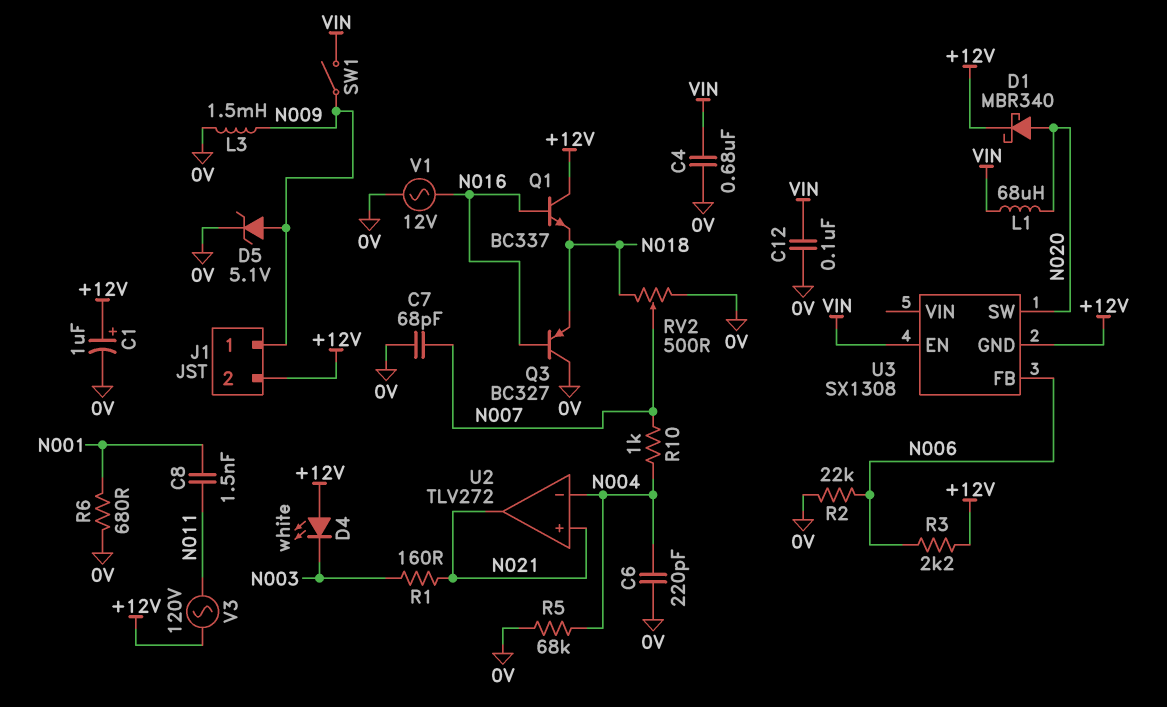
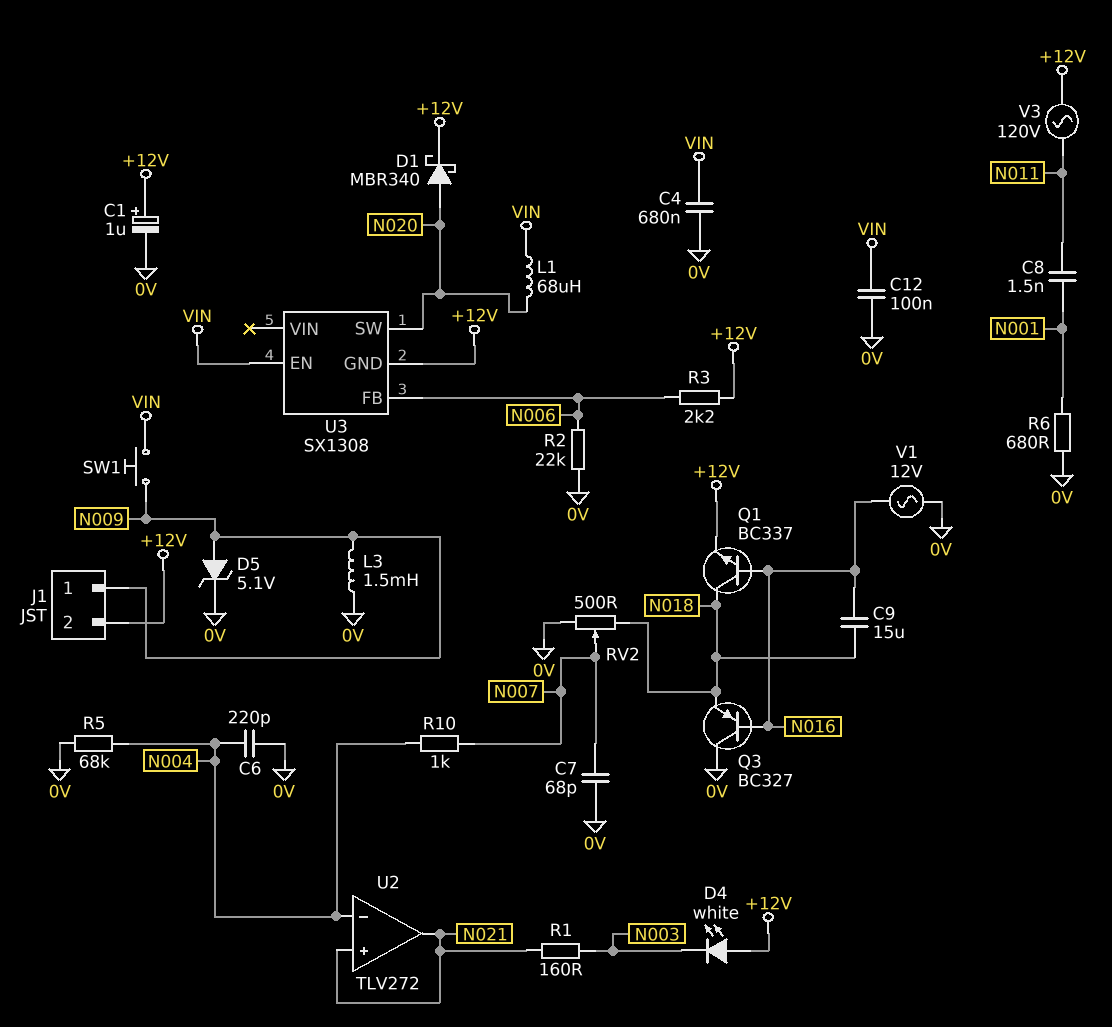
C9: none -> 15uF (N016, N018)
Q1: NPN BC337 (B N016, C +12V, E N018) -> NPN BC337 (B N016, C N018, E +12V)
SW1: switch (N009, VIN) -> button (N009, VIN)

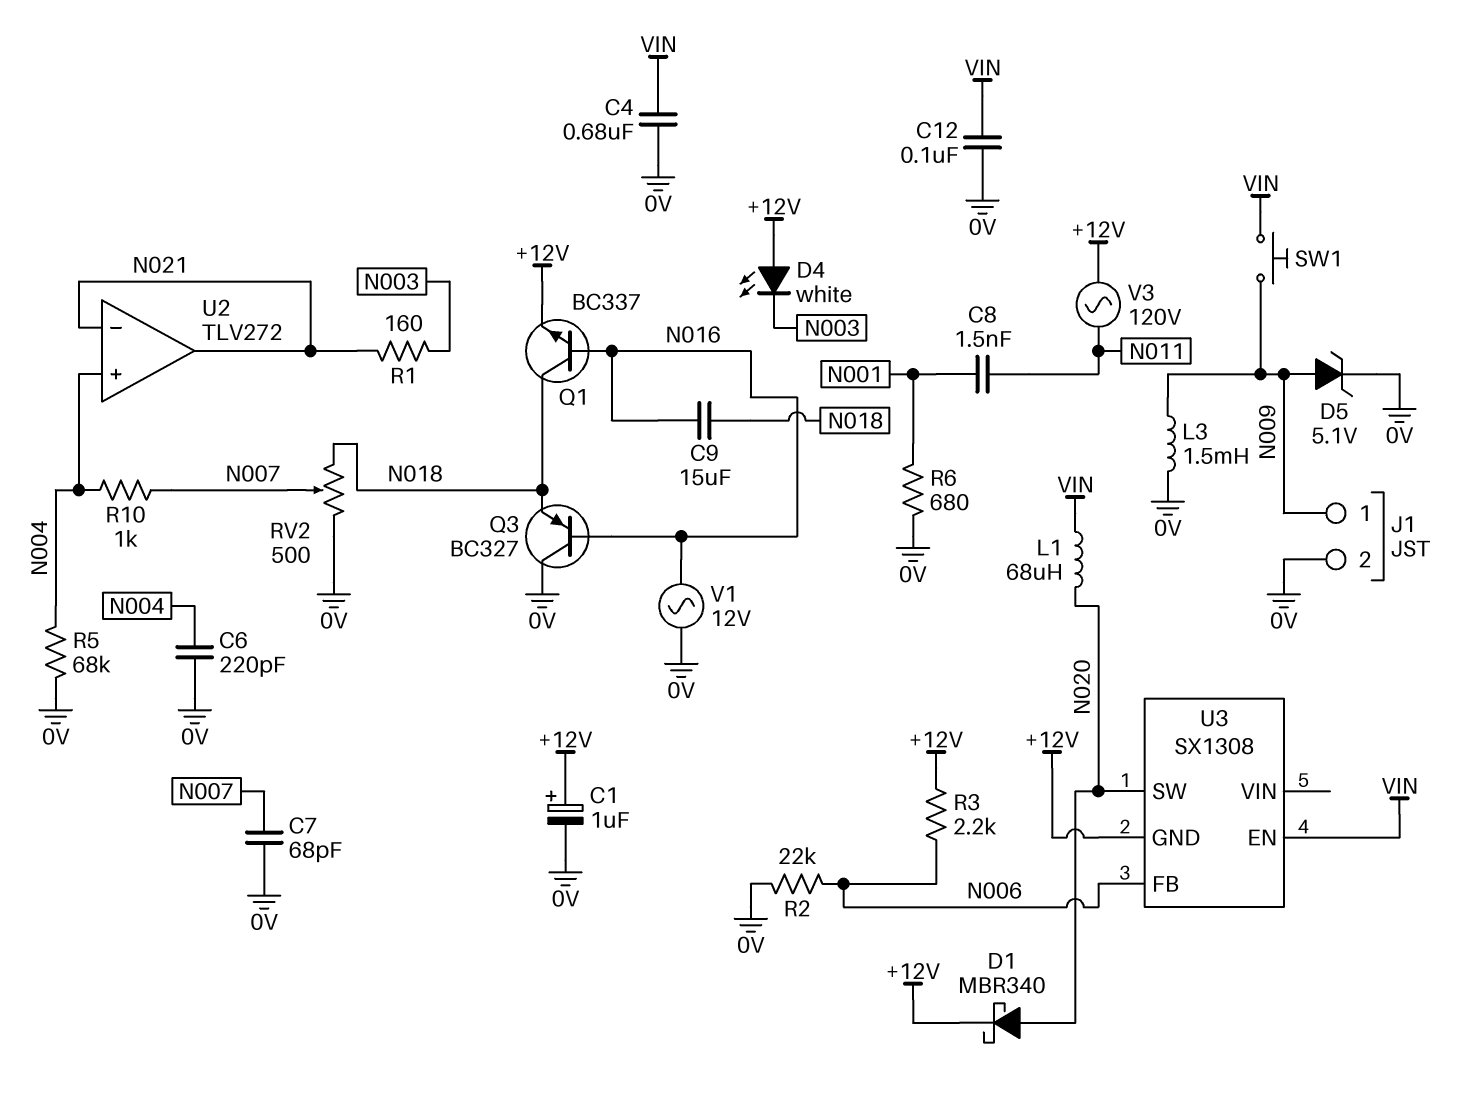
J1 pin 2: +12V -> 0V
U2 pin in+: N021 -> N004
U2 pin in-: N004 -> N021

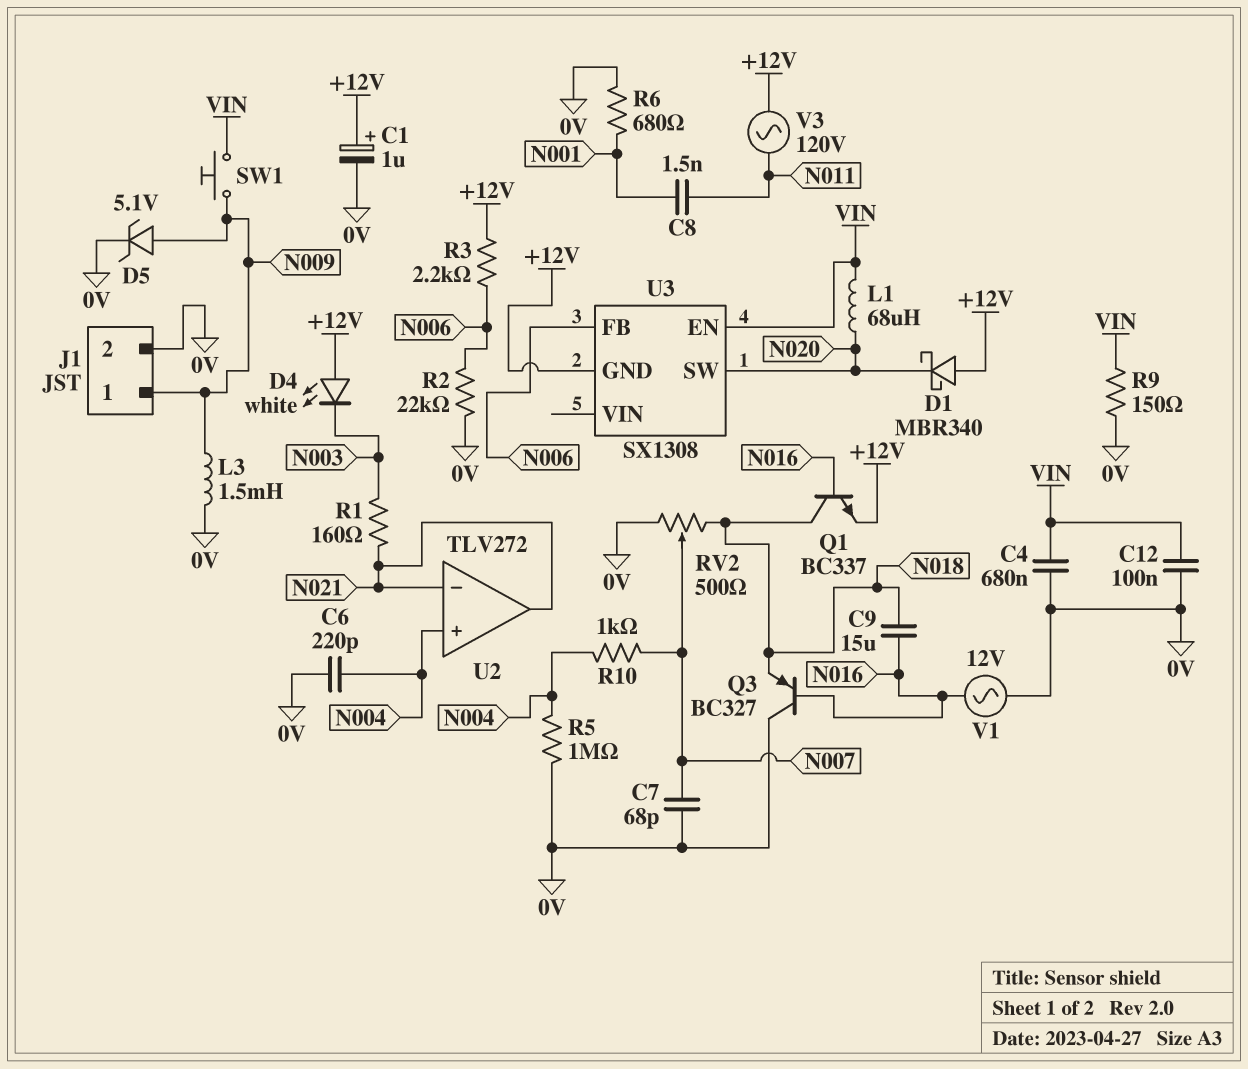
D1: schottky MBR340 (A N020, K +12V) -> schottky MBR340 (A +12V, K N020)
R5: 68k (0V, N004) -> 1M (0V, N004)
R9: none -> 150 (0V, VIN)

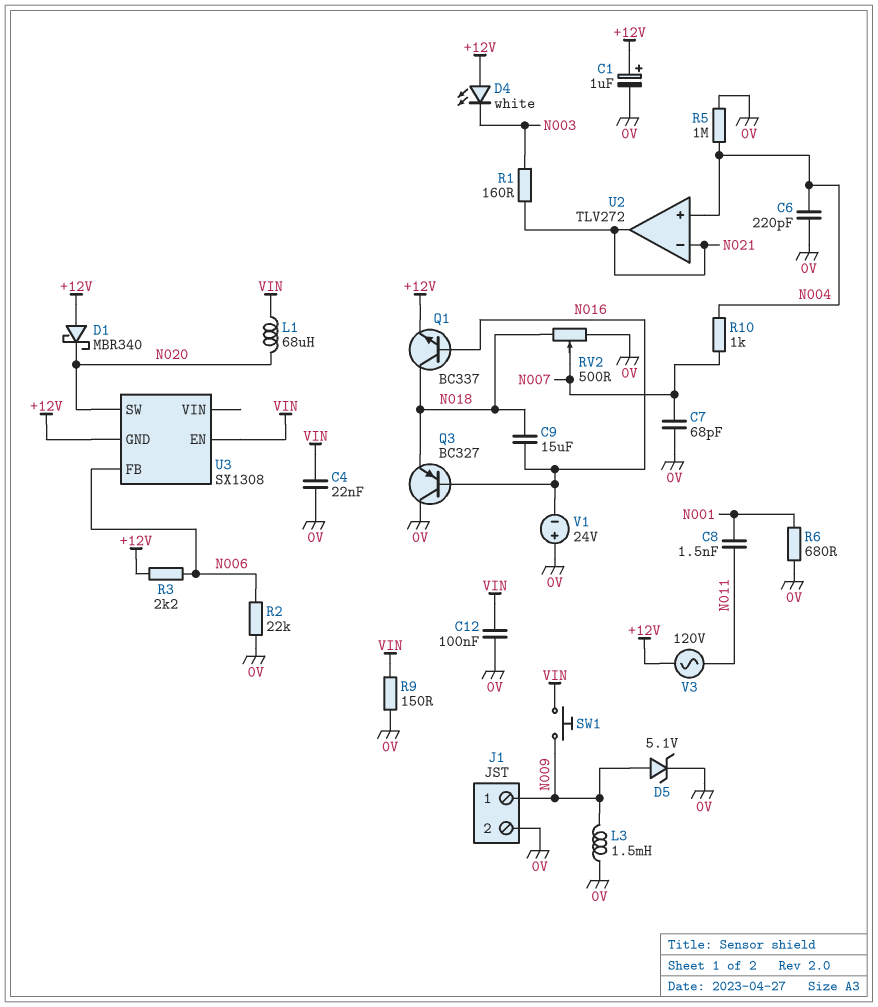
C4: 680nF (0V, VIN) -> 22nF (0V, VIN)
V1: AC 12V (0V, N016) -> 24V (plus 0V, minus N016)

